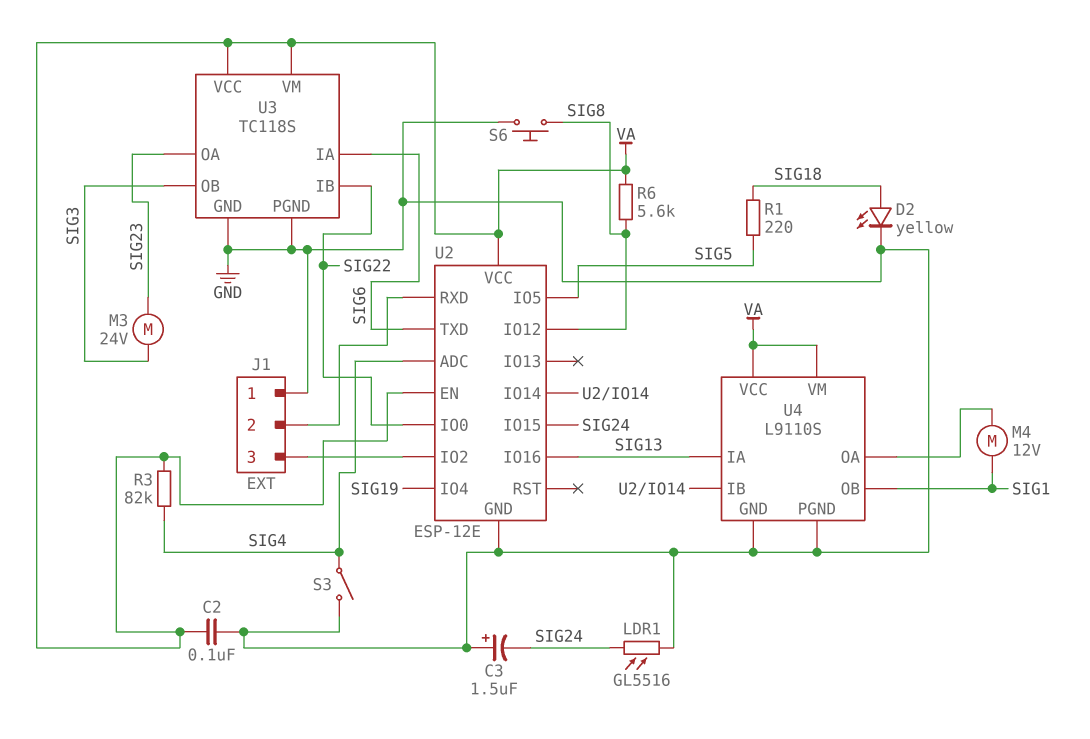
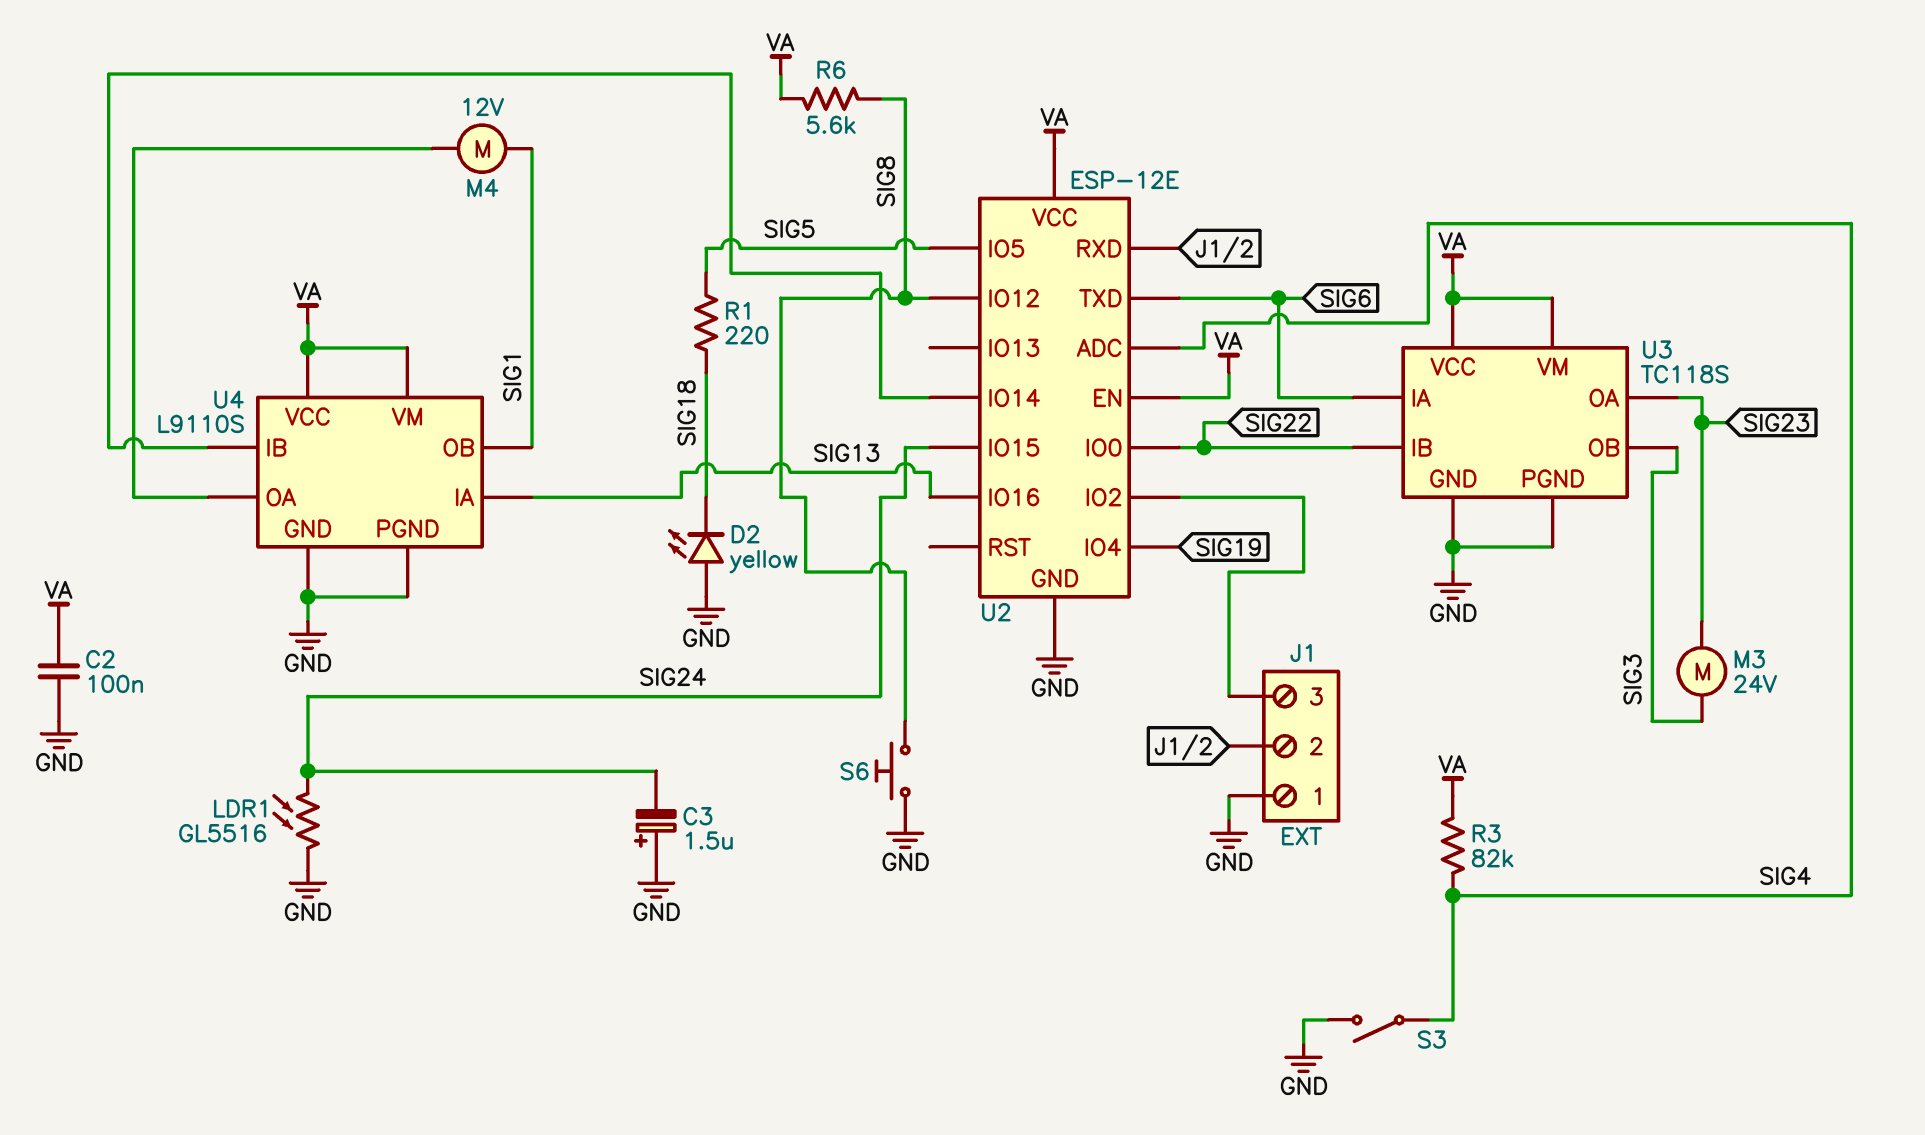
D2: LED yellow (A SIG18, K GND) -> LED yellow (A GND, K SIG18)

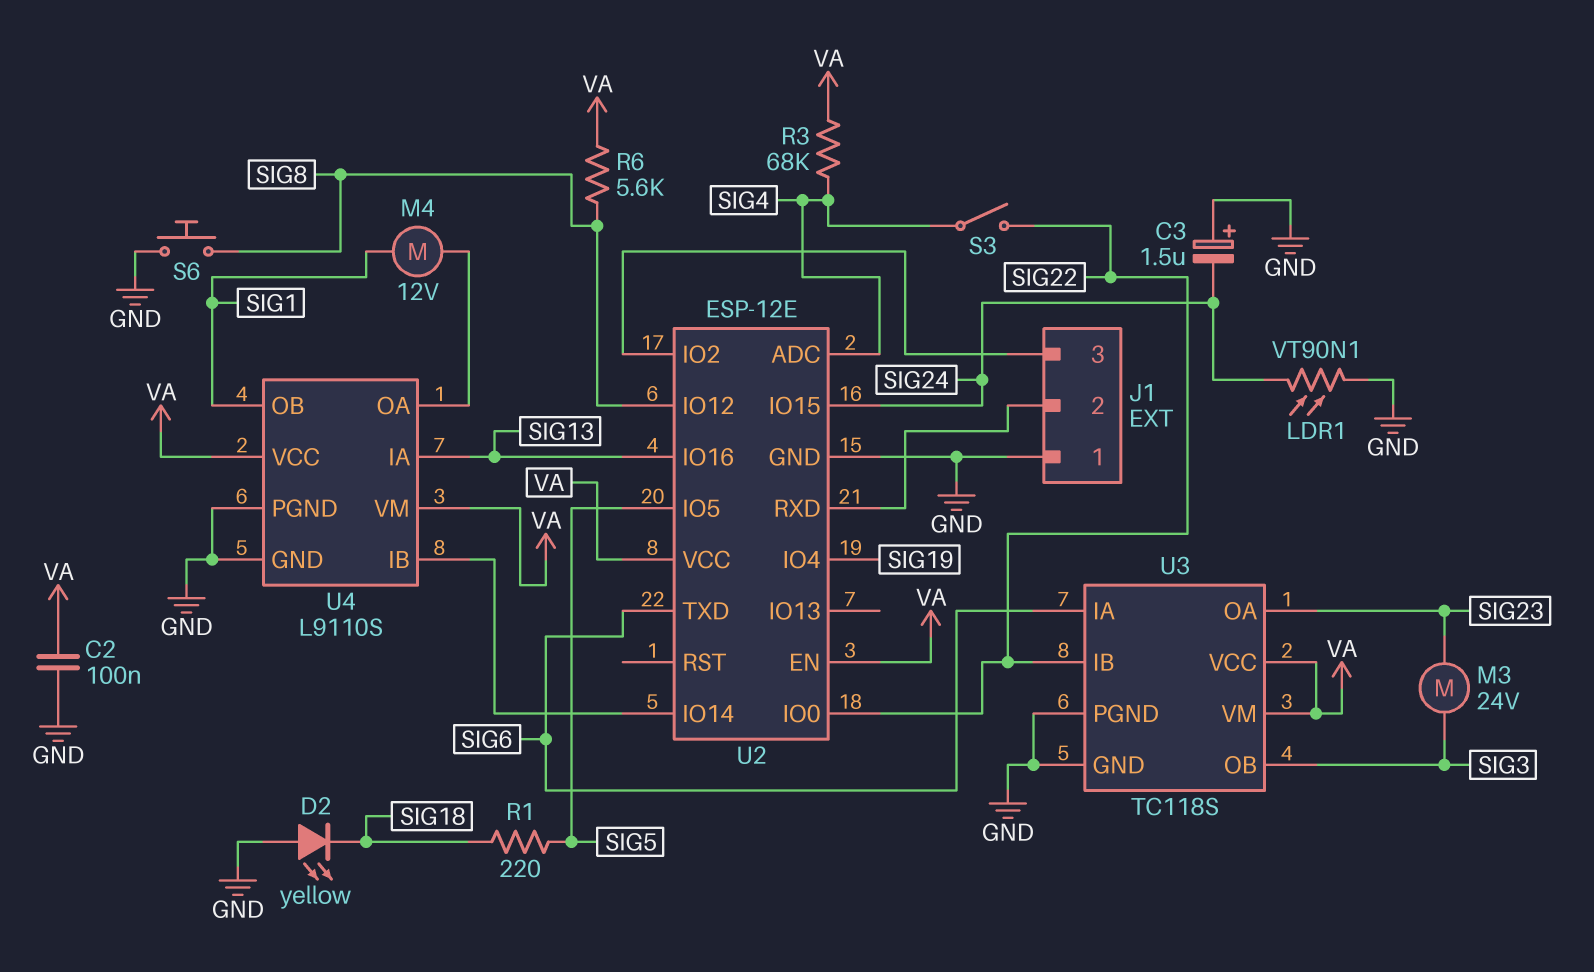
LDR1: GL5516 (GND, SIG24) -> VT90N1 (GND, SIG24)
R3: 82k (SIG4, VA) -> 68k (SIG4, VA)
S3: switch (GND, SIG4) -> switch (SIG4, SIG22)

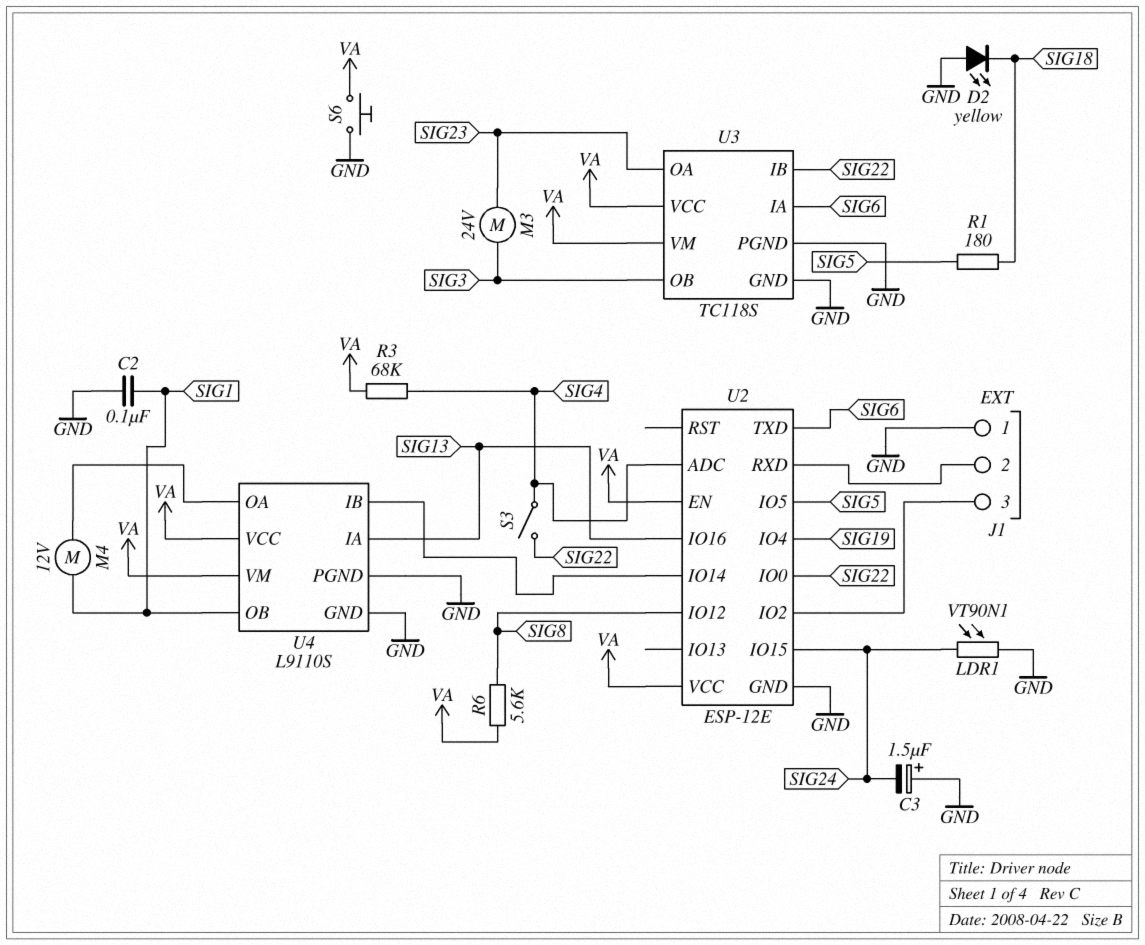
C2: 100nF (GND, VA) -> 100nF (GND, SIG1)
R1: 220 (SIG5, SIG18) -> 180 (SIG5, SIG18)
S6: button (GND, SIG8) -> button (GND, VA)

